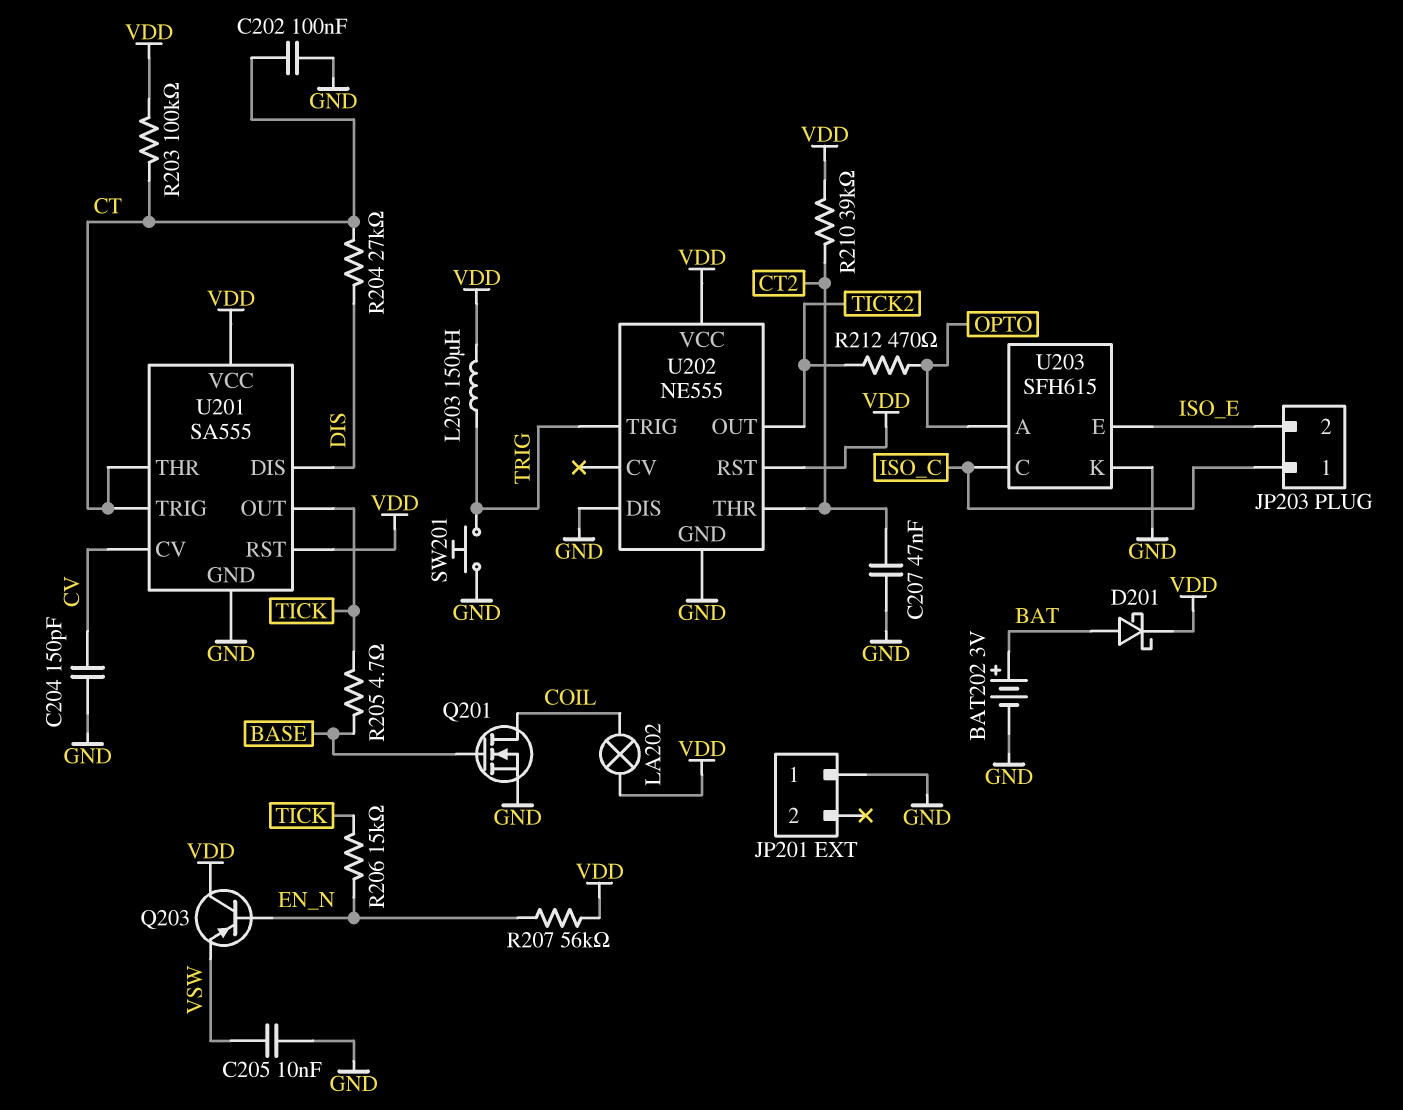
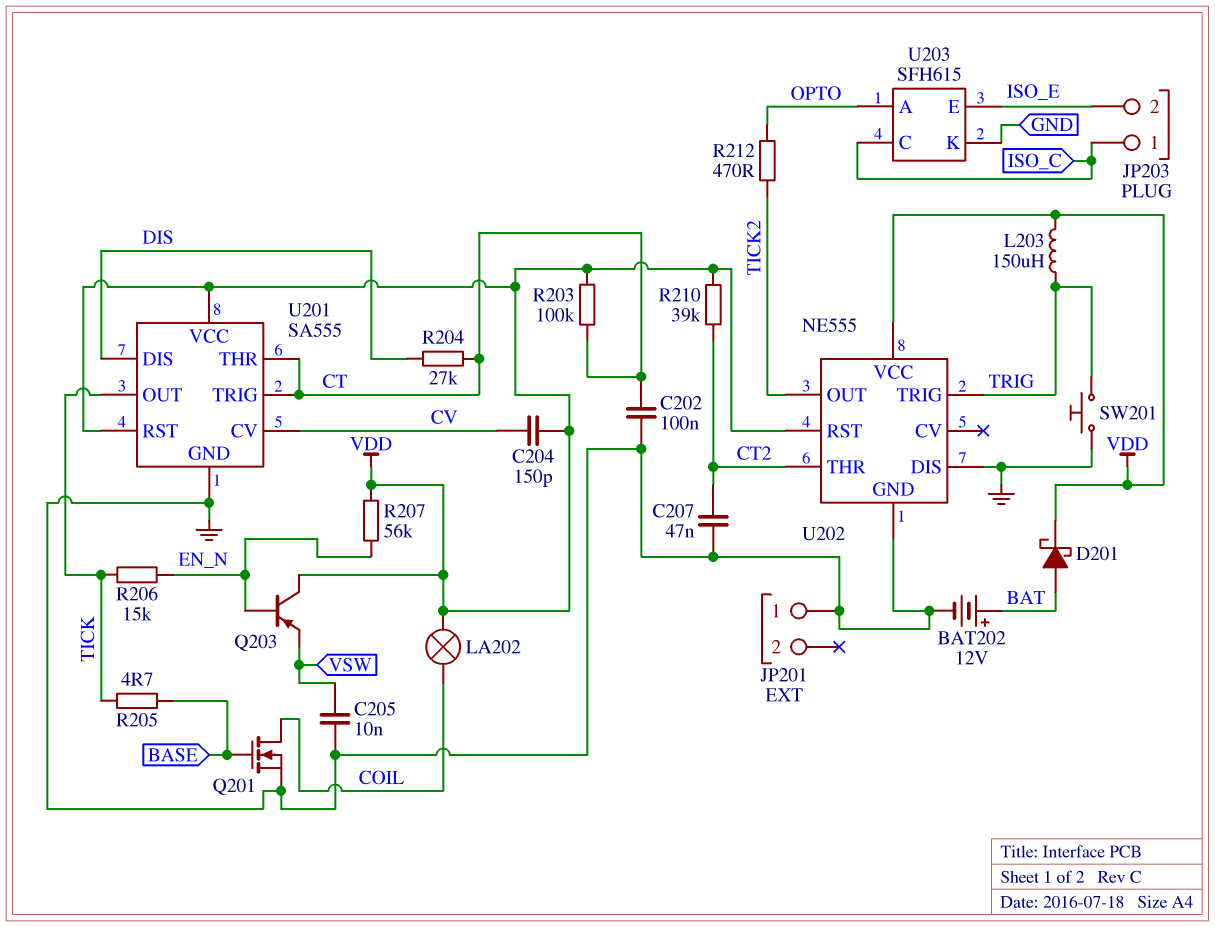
BAT202: 3V (plus BAT, minus GND) -> 12V (plus BAT, minus GND)
C204: 150pF (CV, GND) -> 150pF (CV, VDD)

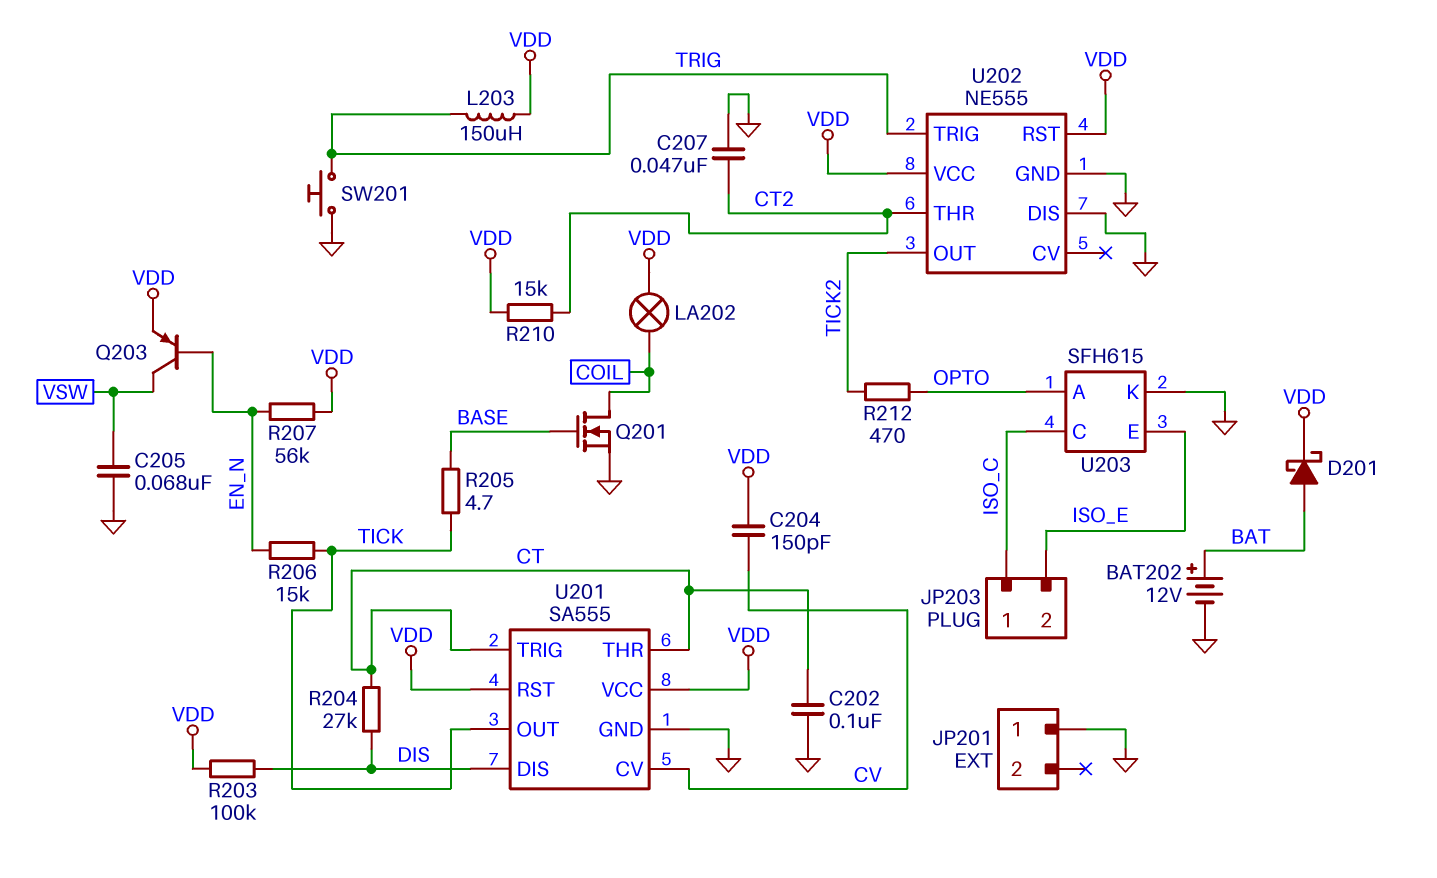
C205: 10nF (GND, VSW) -> 68nF (GND, VSW)
Q203: PNP (B EN_N, C VDD, E VSW) -> PNP (B EN_N, C VSW, E VDD)
R203: 100k (CT, VDD) -> 100k (DIS, VDD)
R210: 39k (CT2, VDD) -> 15k (CT2, VDD)

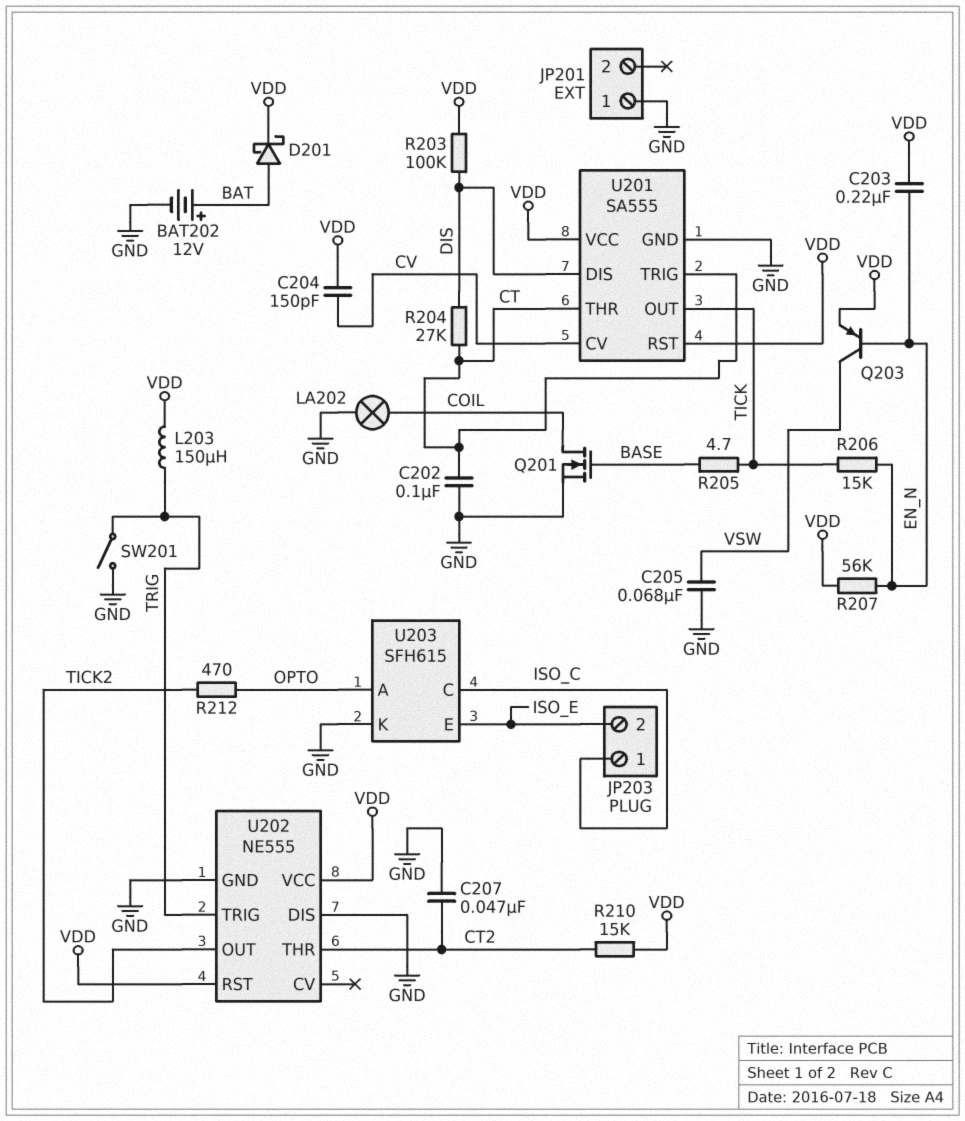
C203: none -> 220nF (EN_N, VDD)
LA202: lamp (COIL, VDD) -> lamp (COIL, GND)
SW201: button (GND, TRIG) -> switch (GND, TRIG)

